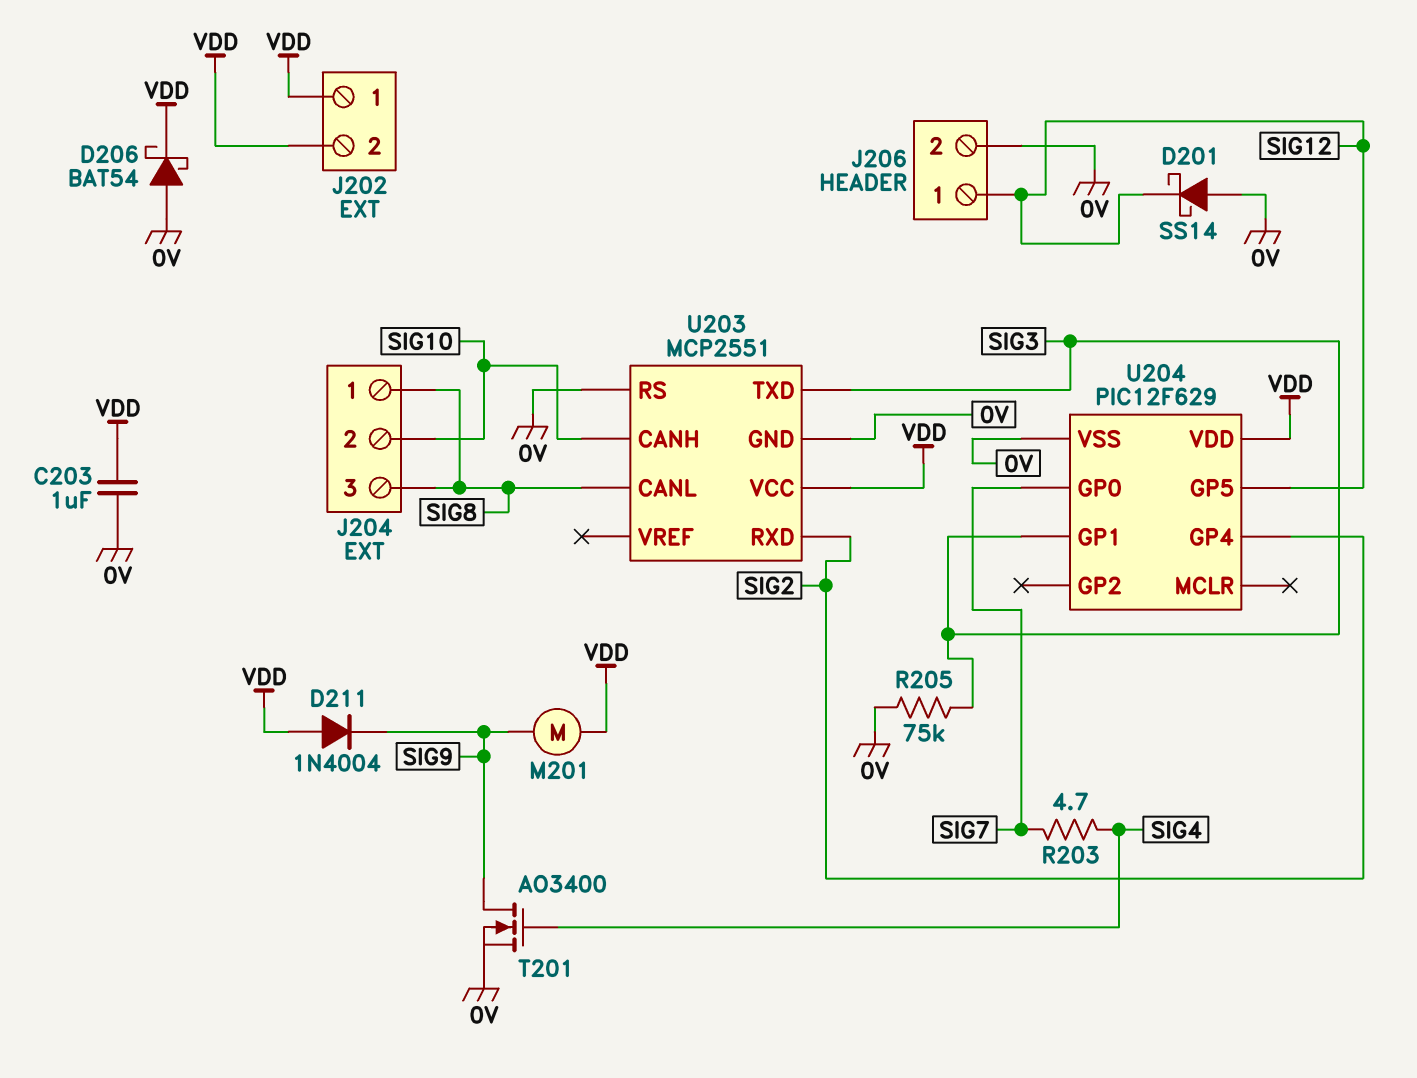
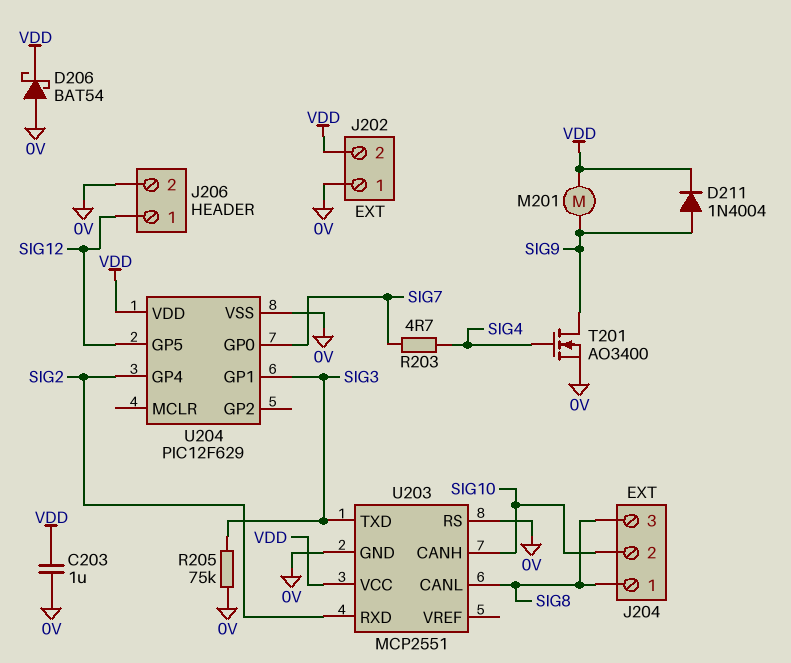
D201: schottky SS14 (A 0V, K SIG12) -> none
D211: diode 1N4004 (A VDD, K SIG9) -> diode 1N4004 (A SIG9, K VDD)
J202 pin 1: VDD -> 0V

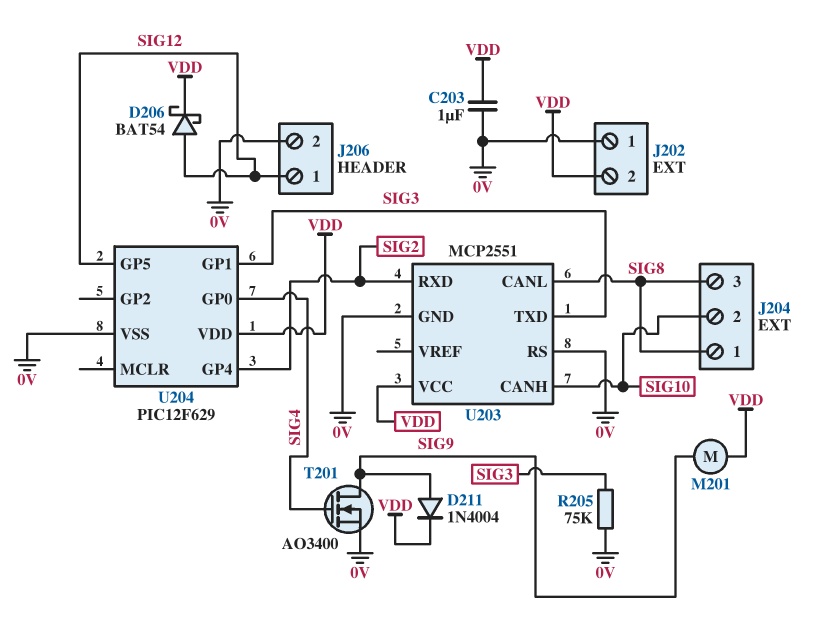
D206: schottky BAT54 (A 0V, K VDD) -> schottky BAT54 (A SIG12, K VDD)
R203: 4.7 (SIG4, SIG7) -> none
U204 pin GP0: SIG7 -> SIG4

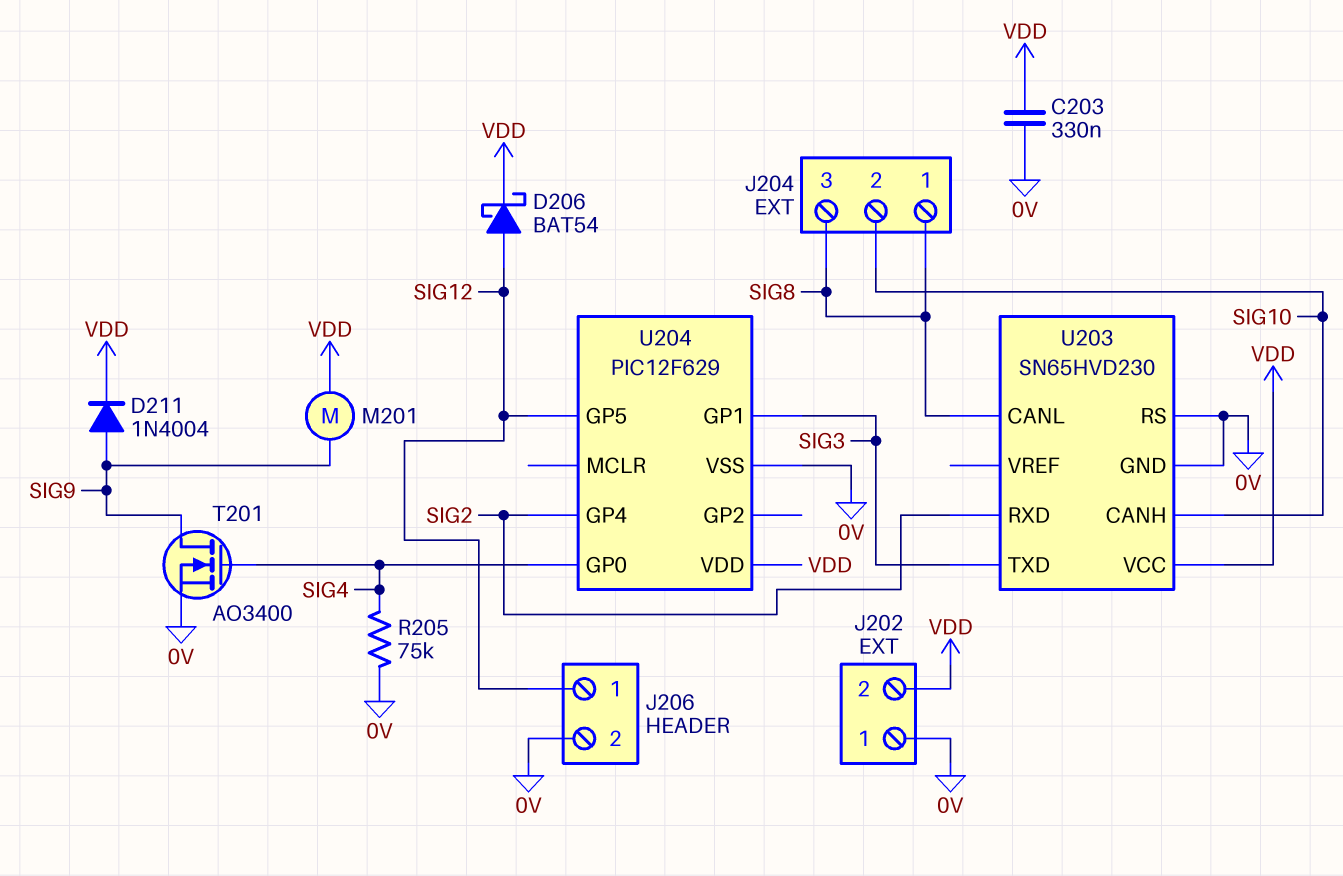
C203: 1uF (0V, VDD) -> 330nF (0V, VDD)
R205: 75k (0V, SIG3) -> 75k (0V, SIG4)
U203: MCP2551 -> SN65HVD230

